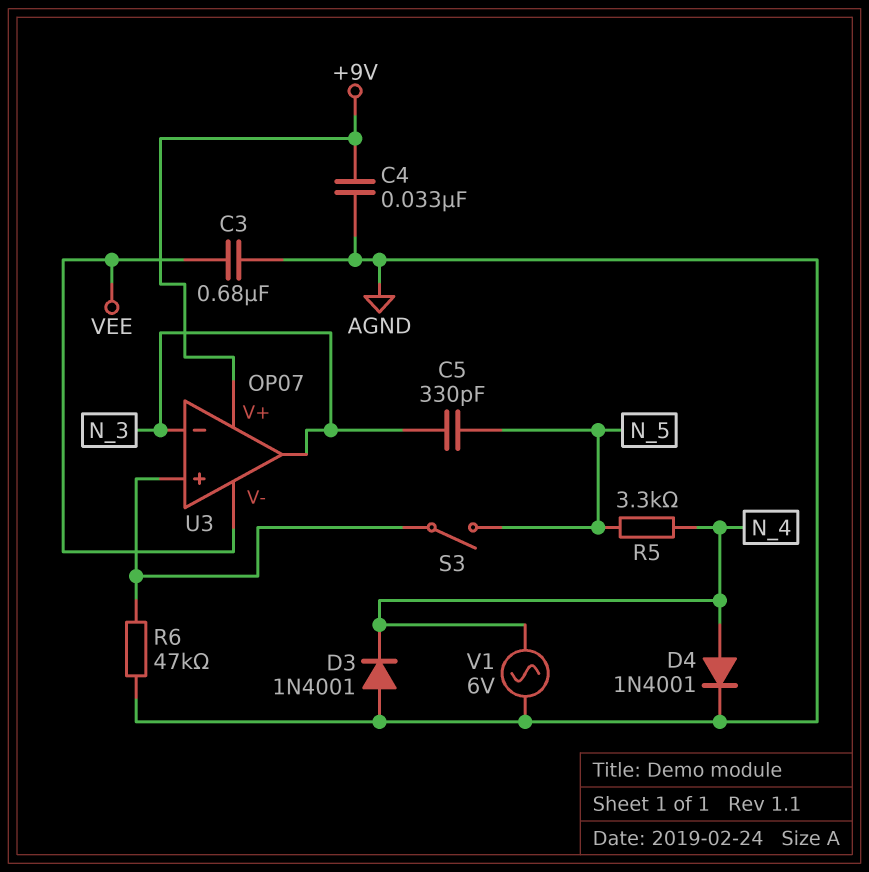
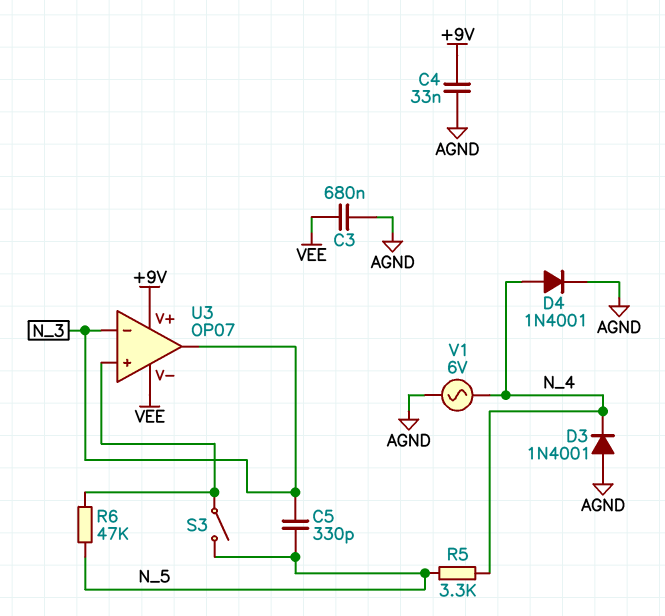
R6: 47k (AGND, U3/in+) -> 47k (N_5, U3/in+)

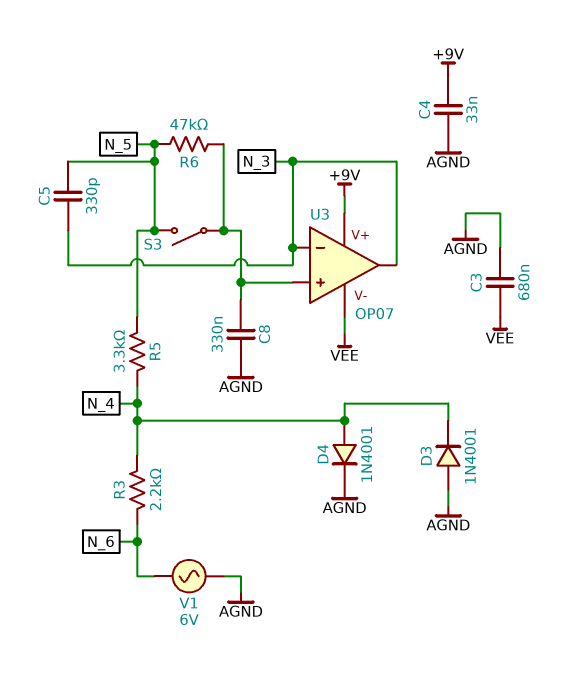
C8: none -> 330nF (AGND, U3/in+)
R3: none -> 2.2k (N_4, N_6)
V1: AC 6V (AGND, N_4) -> AC 6V (AGND, N_6)

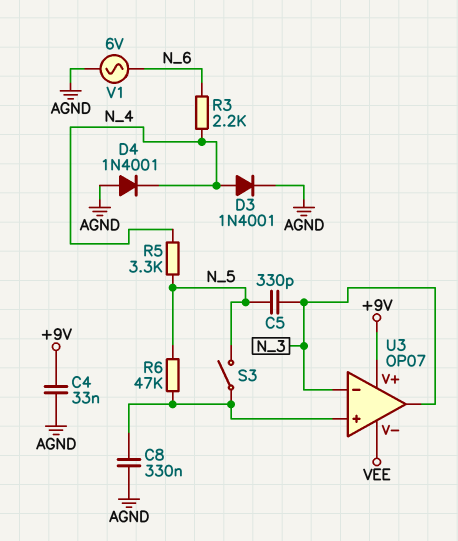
C3: 680nF (AGND, VEE) -> none
D3: diode 1N4001 (A AGND, K N_4) -> diode 1N4001 (A N_4, K AGND)
D4: diode 1N4001 (A N_4, K AGND) -> diode 1N4001 (A AGND, K N_4)

